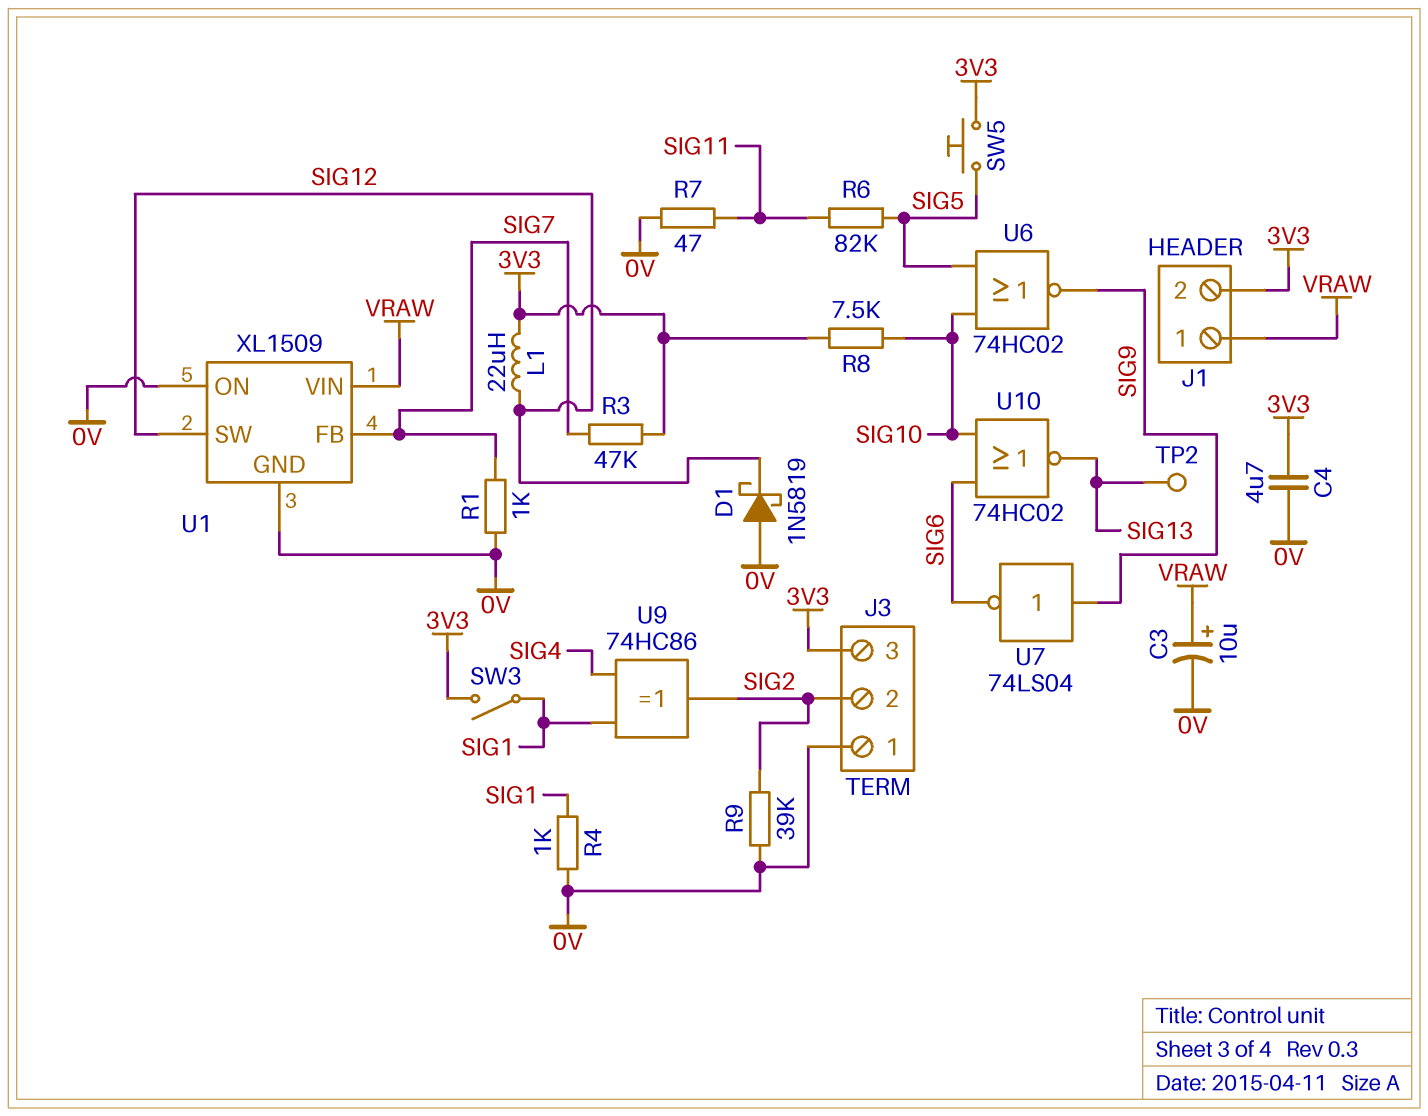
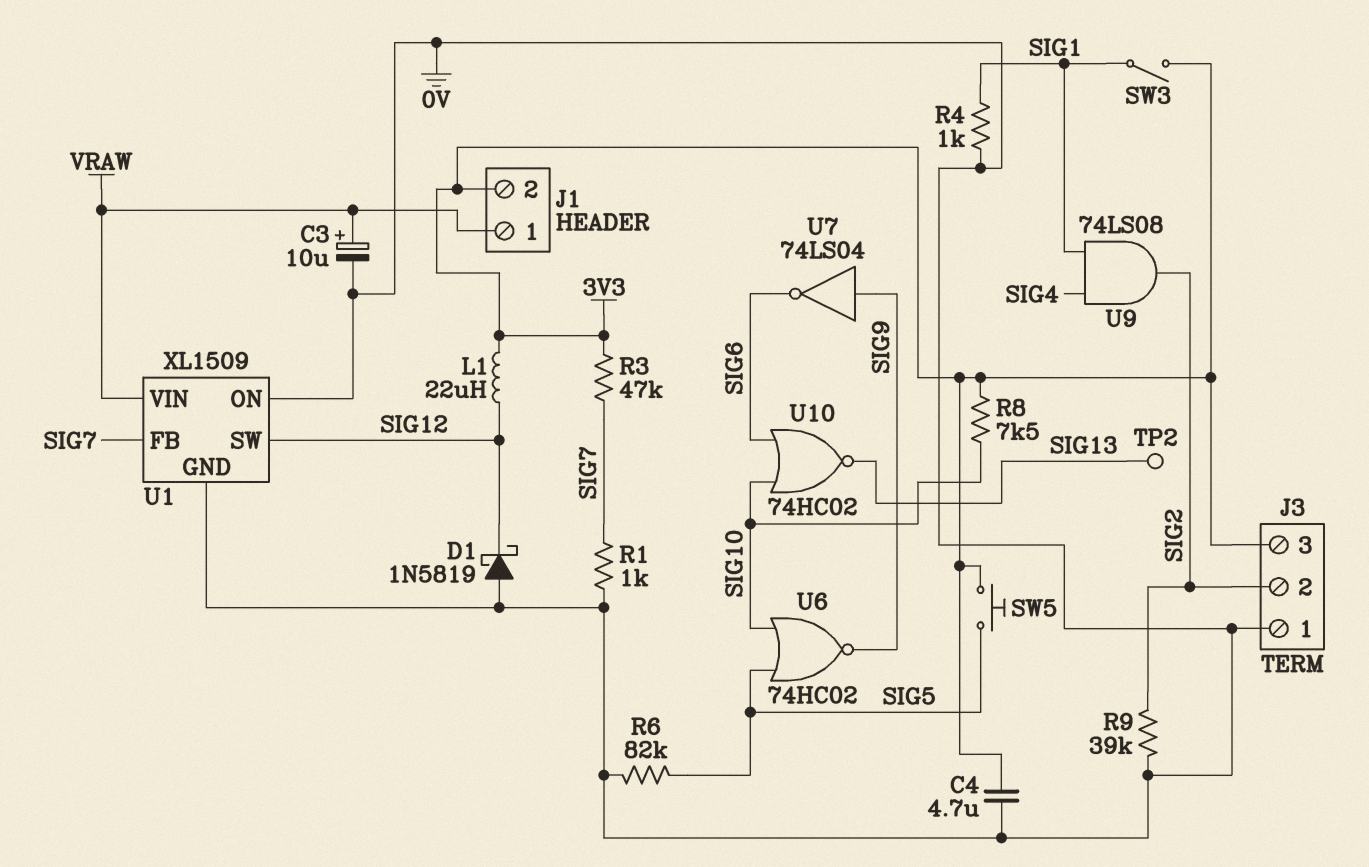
R6: 82k (SIG5, SIG11) -> 82k (0V, SIG5)
R7: 47 (0V, SIG11) -> none
U9: XOR 74HC86 (in SIG1, in SIG4, out SIG2) -> AND 74LS08 (in SIG1, in SIG4, out SIG2)

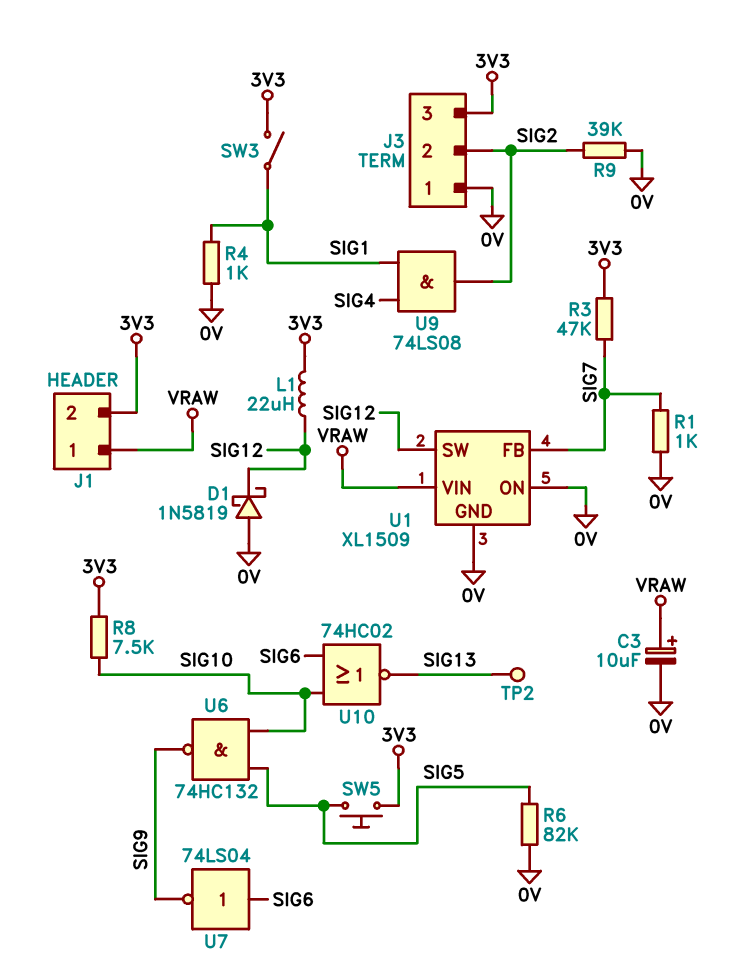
C4: 4.7uF (0V, 3V3) -> none
U6: NOR 74HC02 (in SIG5, in SIG10, out SIG9) -> NAND 74HC132 (in SIG5, in SIG10, out SIG9)
U7: NOT 74LS04 (in SIG9, out SIG6) -> NOT 74LS04 (in SIG6, out SIG9)

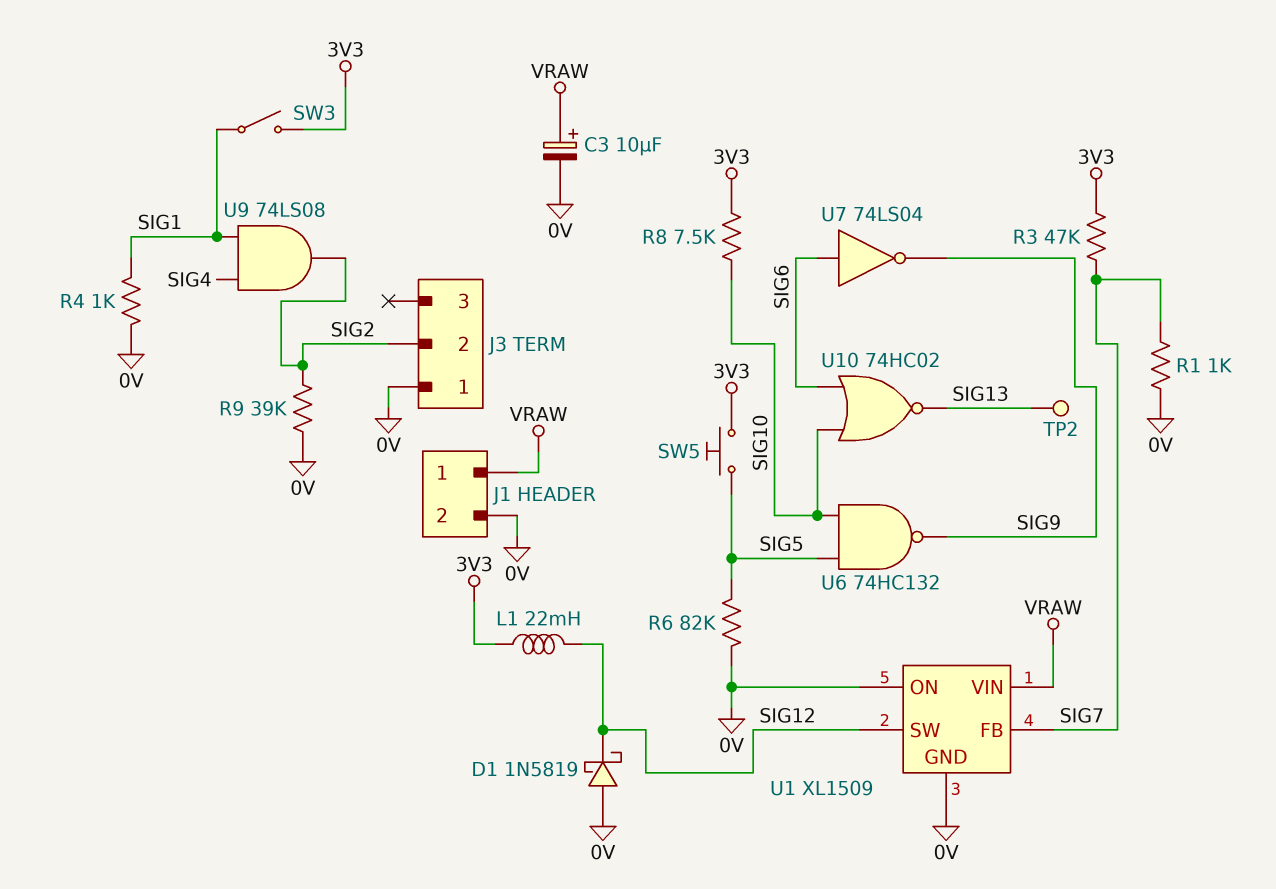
J1 pin 2: 3V3 -> 0V
J3 pin 3: 3V3 -> none
L1: 22uH (3V3, SIG12) -> 22mH (3V3, SIG12)

